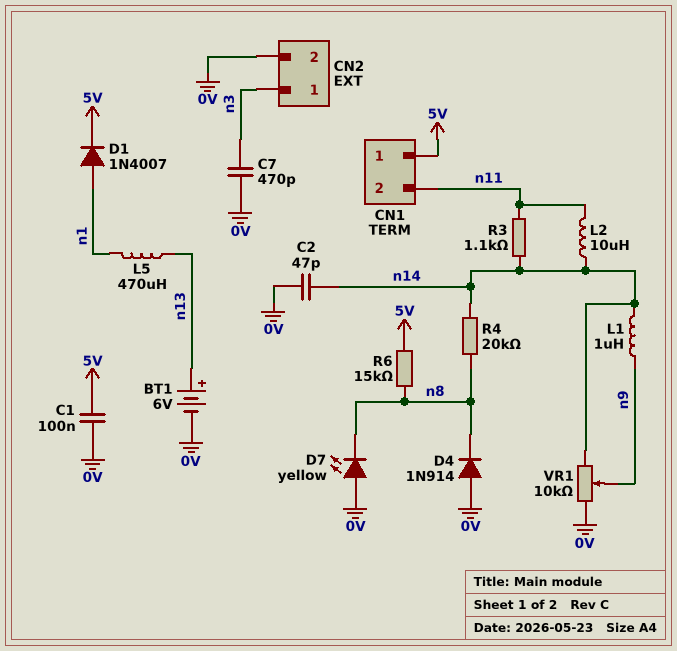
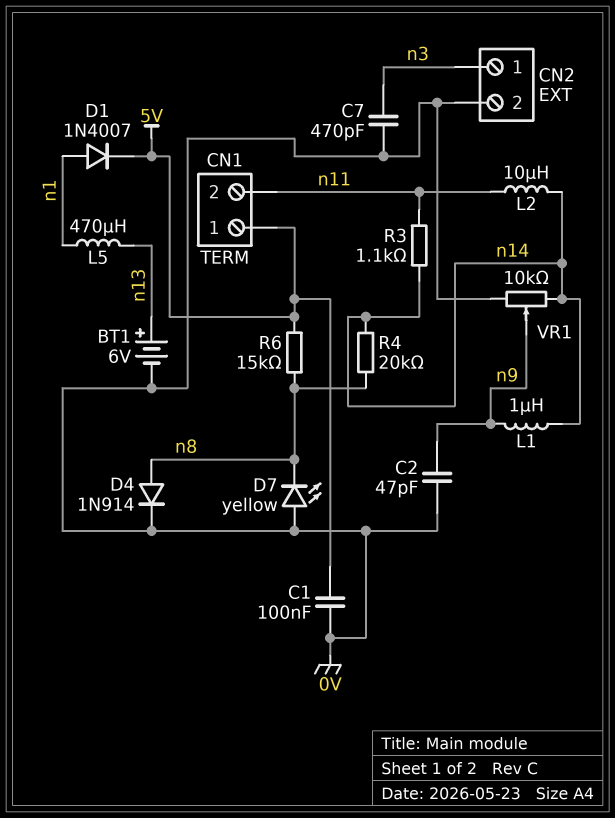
C2: 47pF (0V, n14) -> 47pF (0V, n9)
D4: diode 1N914 (A 0V, K n8) -> diode 1N914 (A n8, K 0V)

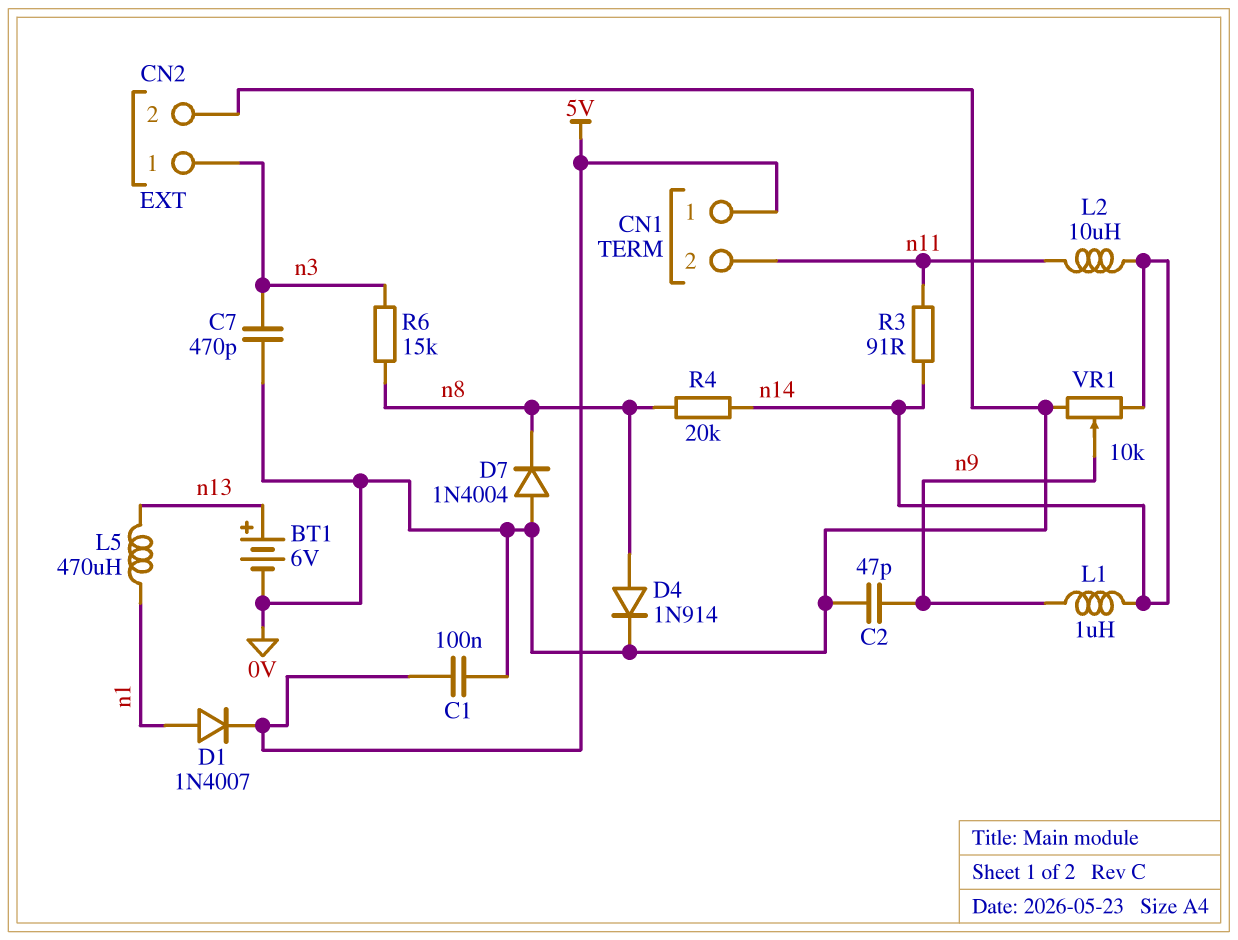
D7: LED yellow (A 0V, K n8) -> diode 1N4004 (A 0V, K n8)
R3: 1.1k (n11, n14) -> 91 (n11, n14)
R6: 15k (5V, n8) -> 15k (n3, n8)

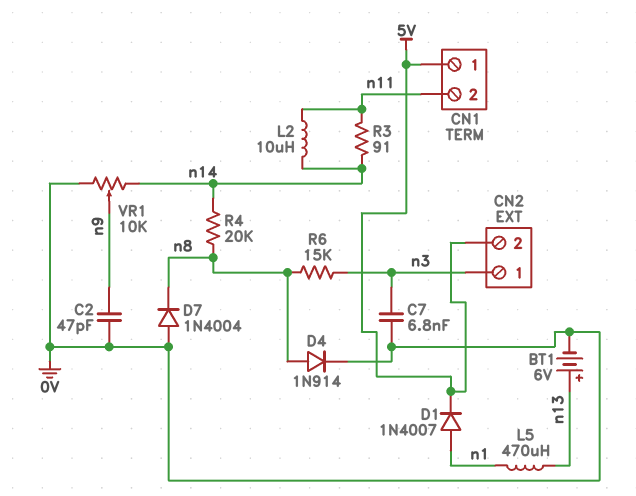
C1: 100nF (0V, 5V) -> none
C7: 470pF (0V, n3) -> 6.8nF (0V, n3)
CN2 pin 2: 0V -> 5V
L1: 1uH (n9, n14) -> none

